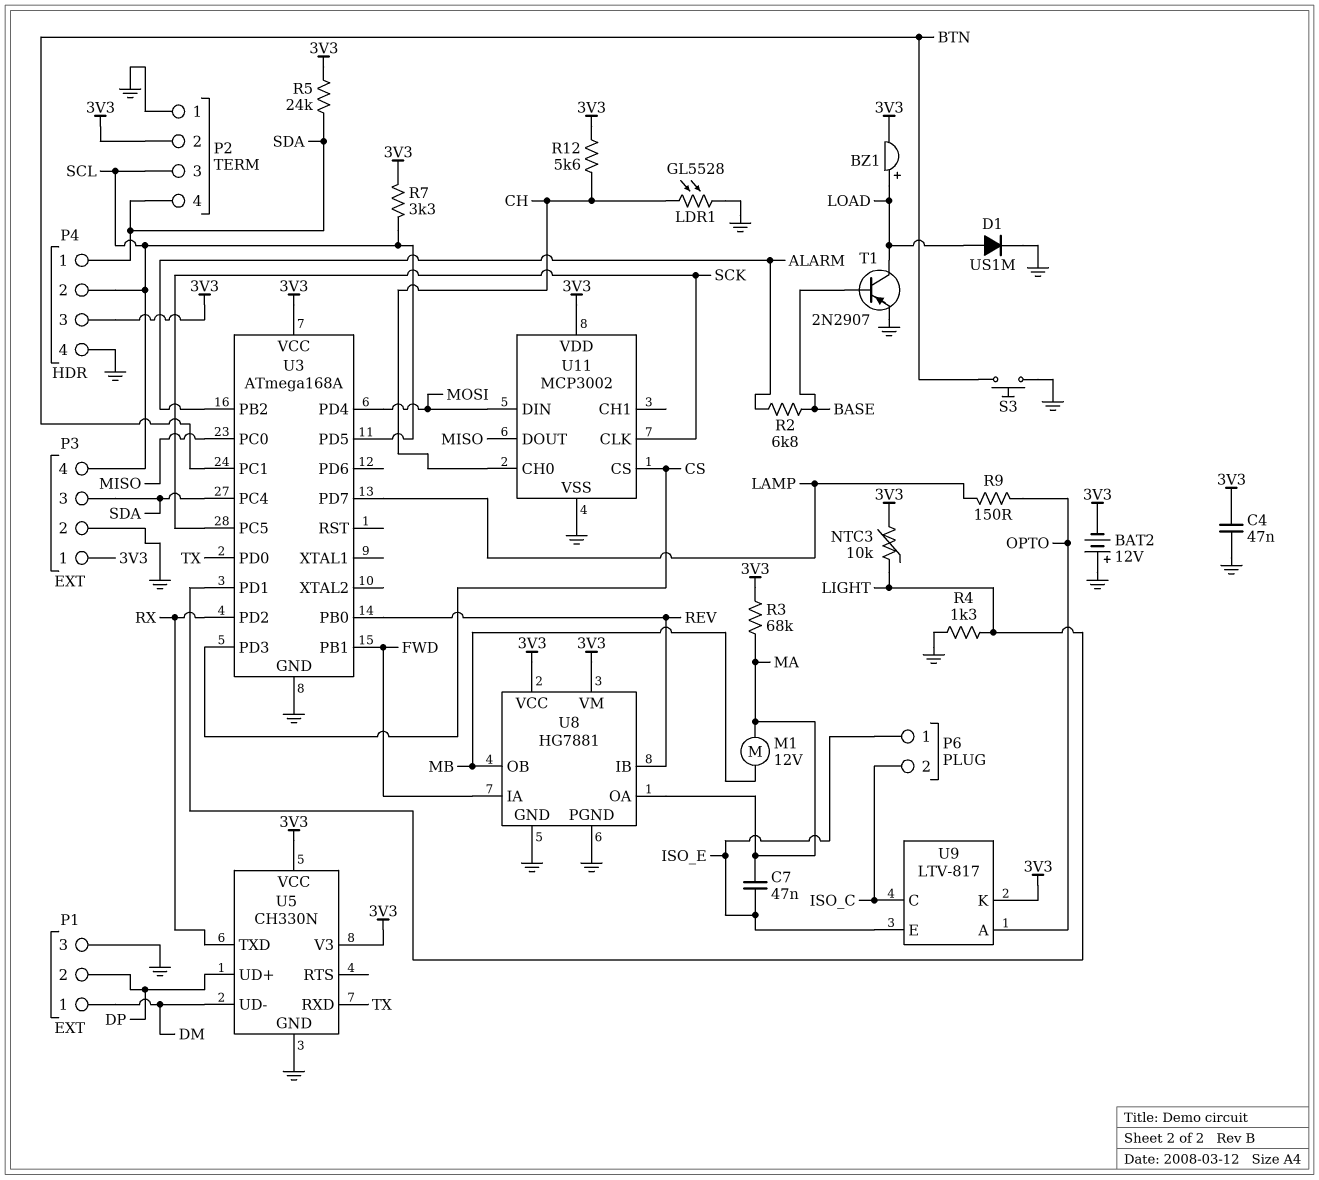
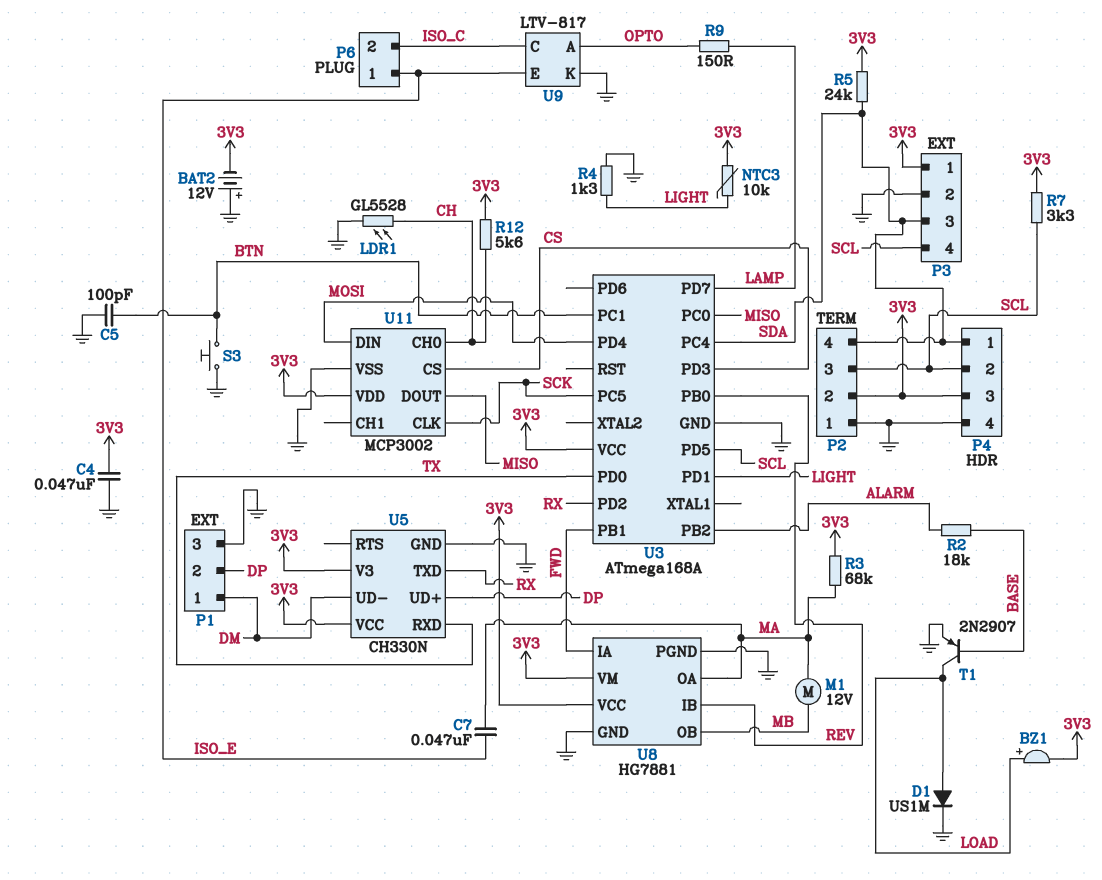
C5: none -> 100pF (BTN, GND)
R2: 6.8k (ALARM, BASE) -> 18k (ALARM, BASE)
U9 pin K: 3V3 -> GND

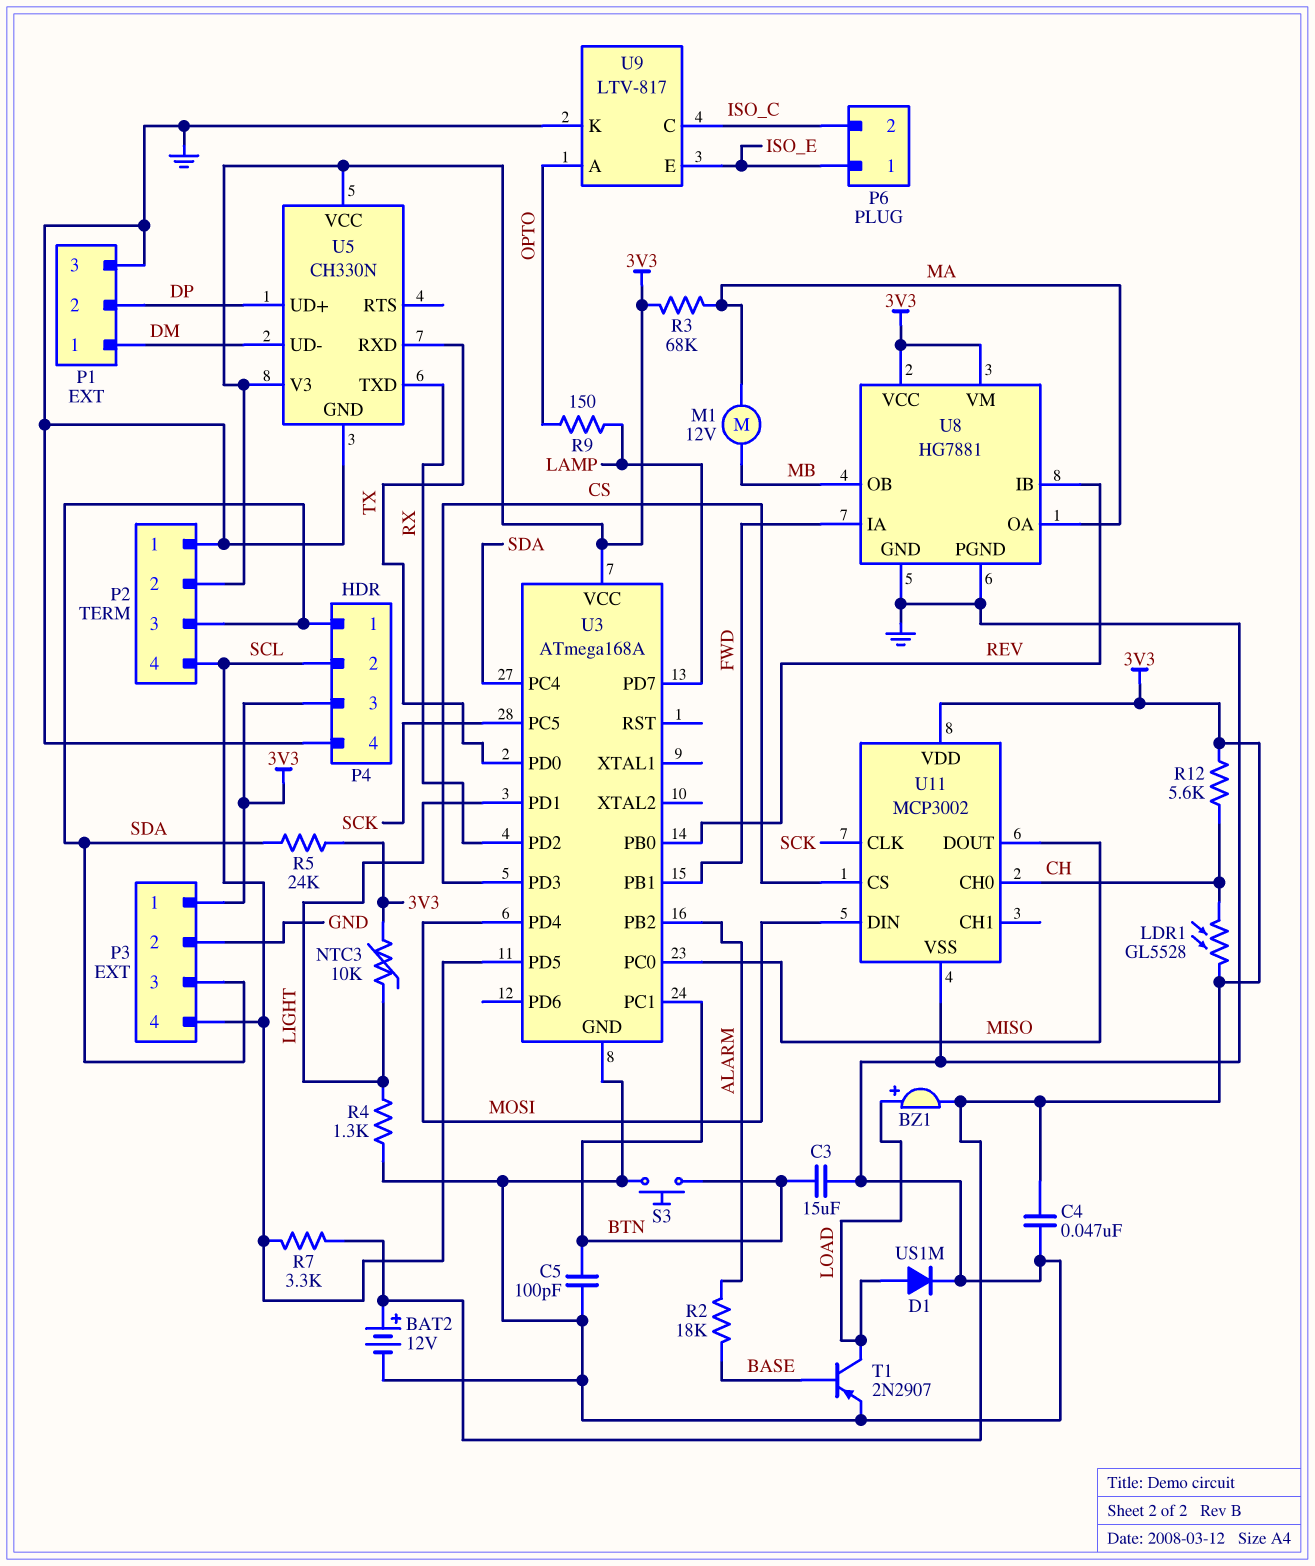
BAT2: 12V (plus GND, minus 3V3) -> 12V (plus 3V3, minus GND)
C3: none -> 15uF (BTN, GND)
C7: 47nF (ISO_E, MA) -> none
LDR1: GL5528 (CH, GND) -> GL5528 (3V3, CH)
P2 pin 3: SCL -> SDA
P2 pin 4: SDA -> SCL

